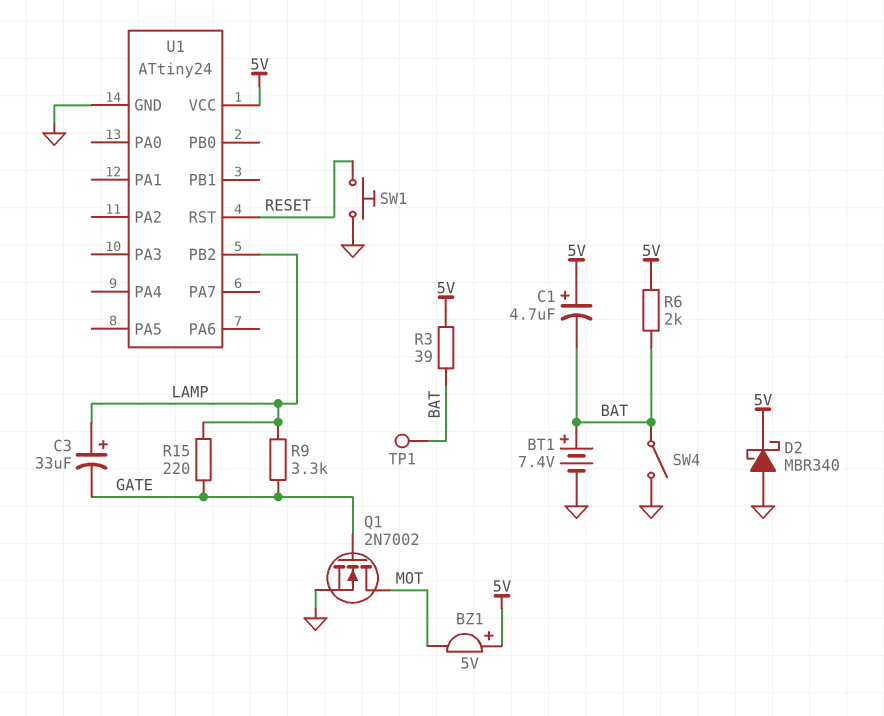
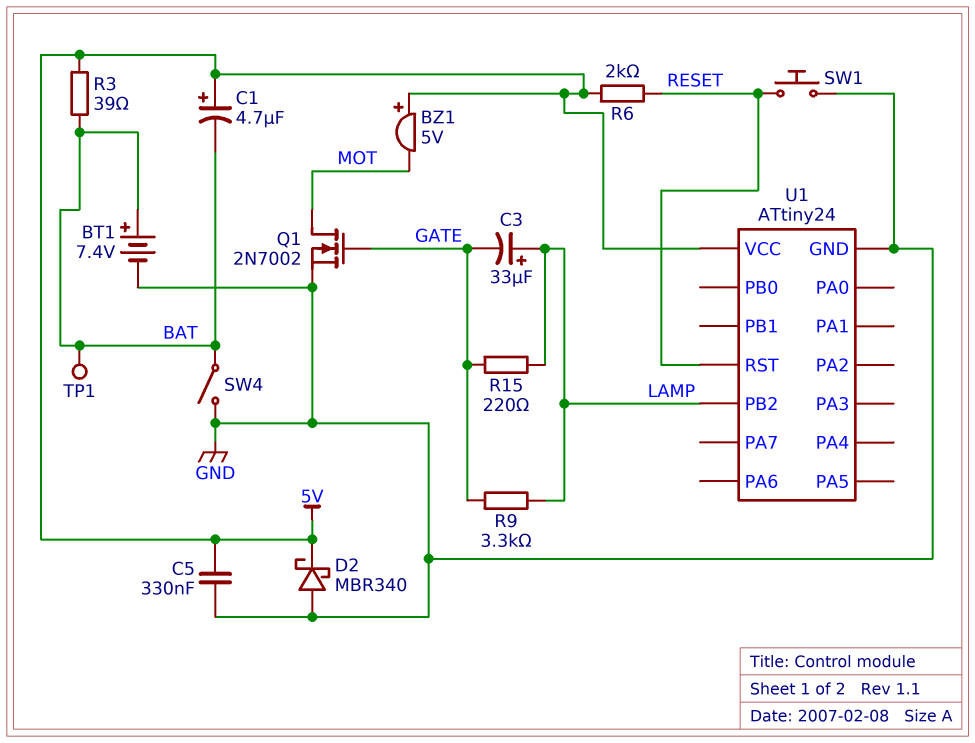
C5: none -> 330nF (5V, GND)
R6: 2k (5V, BAT) -> 2k (5V, RESET)

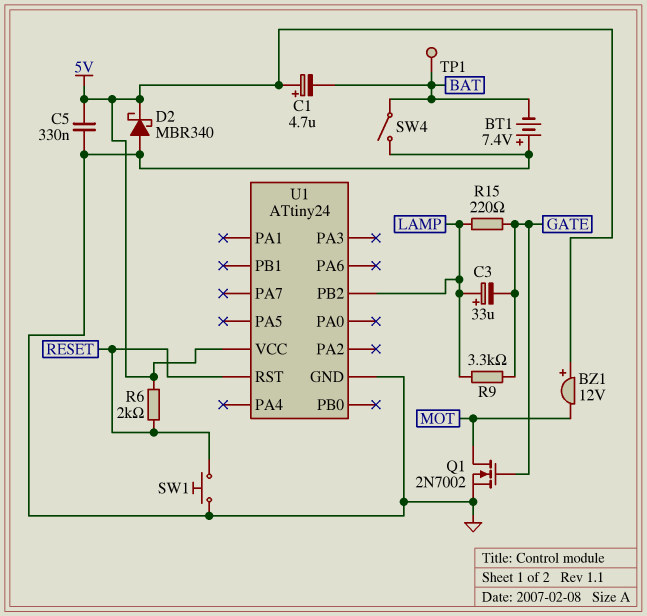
BT1: 7.4V (plus BAT, minus GND) -> 7.4V (plus GND, minus BAT)
BZ1: buzzer 5V (plus 5V, minus MOT) -> buzzer 12V (plus 5V, minus MOT)
R3: 39 (5V, BAT) -> none

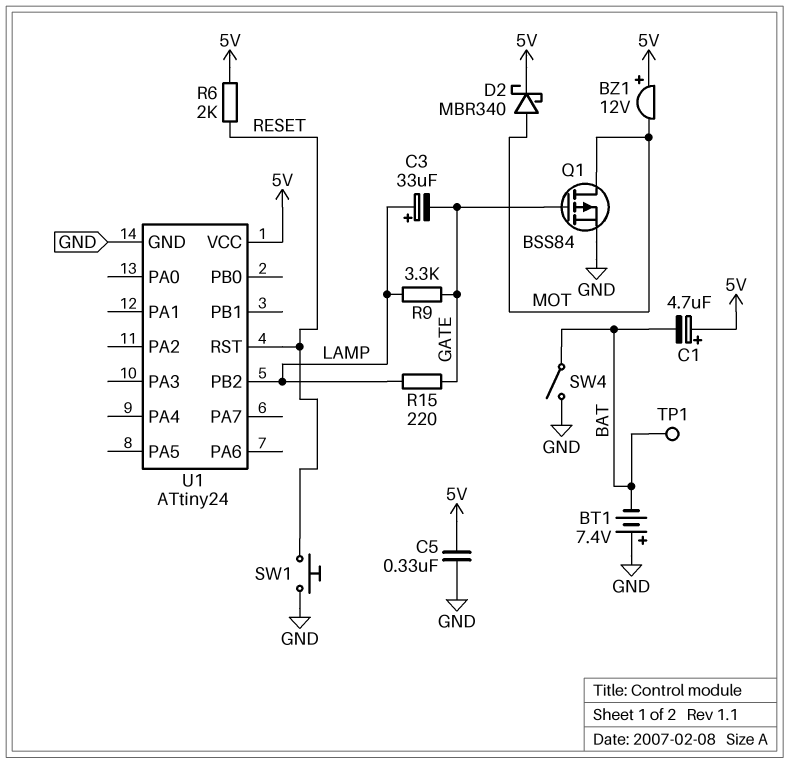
D2: schottky MBR340 (A GND, K 5V) -> schottky MBR340 (A MOT, K 5V)
Q1: NMOS 2N7002 (G GATE, D MOT, S GND) -> PMOS BSS84 (G GATE, D MOT, S GND)

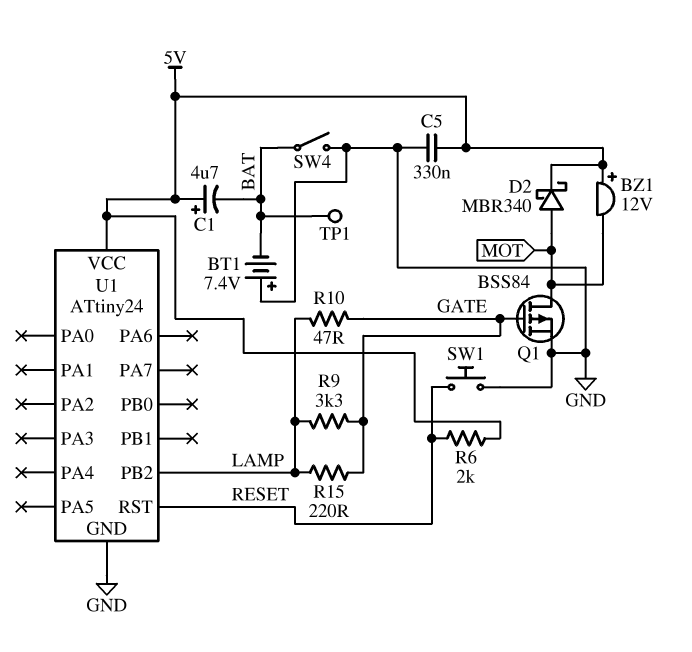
C3: 33uF (plus LAMP, minus GATE) -> none
R10: none -> 47 (GATE, LAMP)

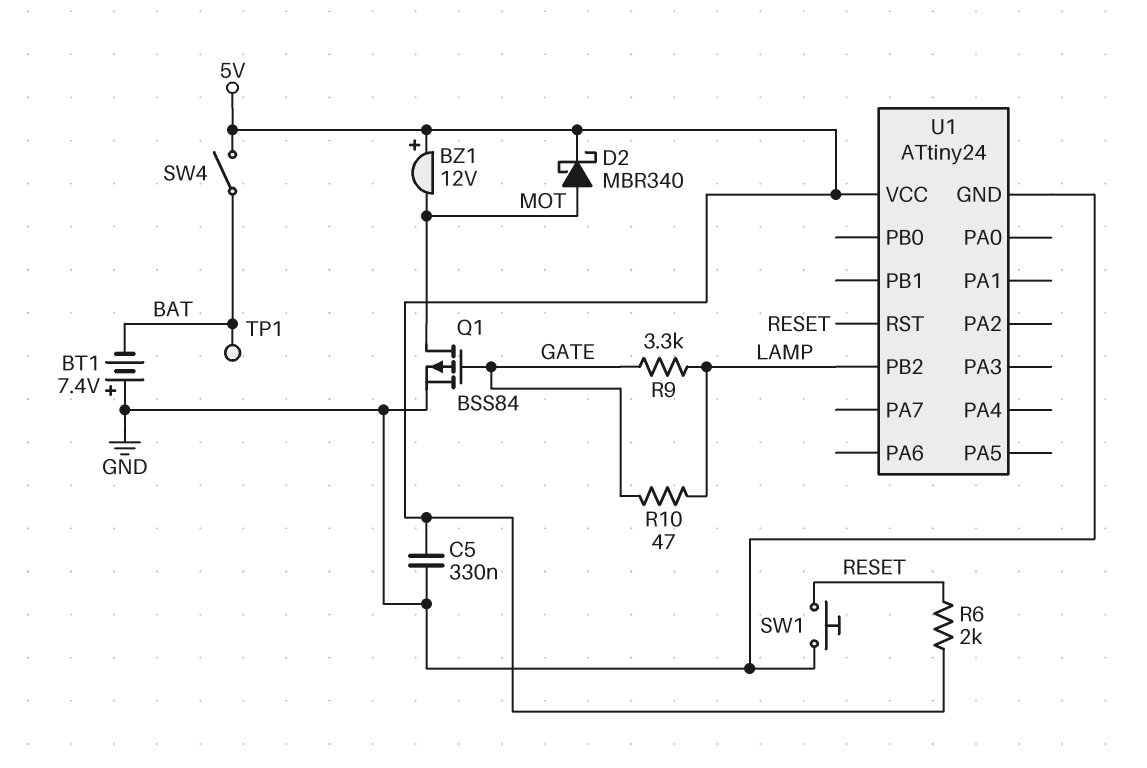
C1: 4.7uF (plus 5V, minus BAT) -> none
R15: 220 (GATE, LAMP) -> none
SW4: switch (BAT, GND) -> switch (5V, BAT)

